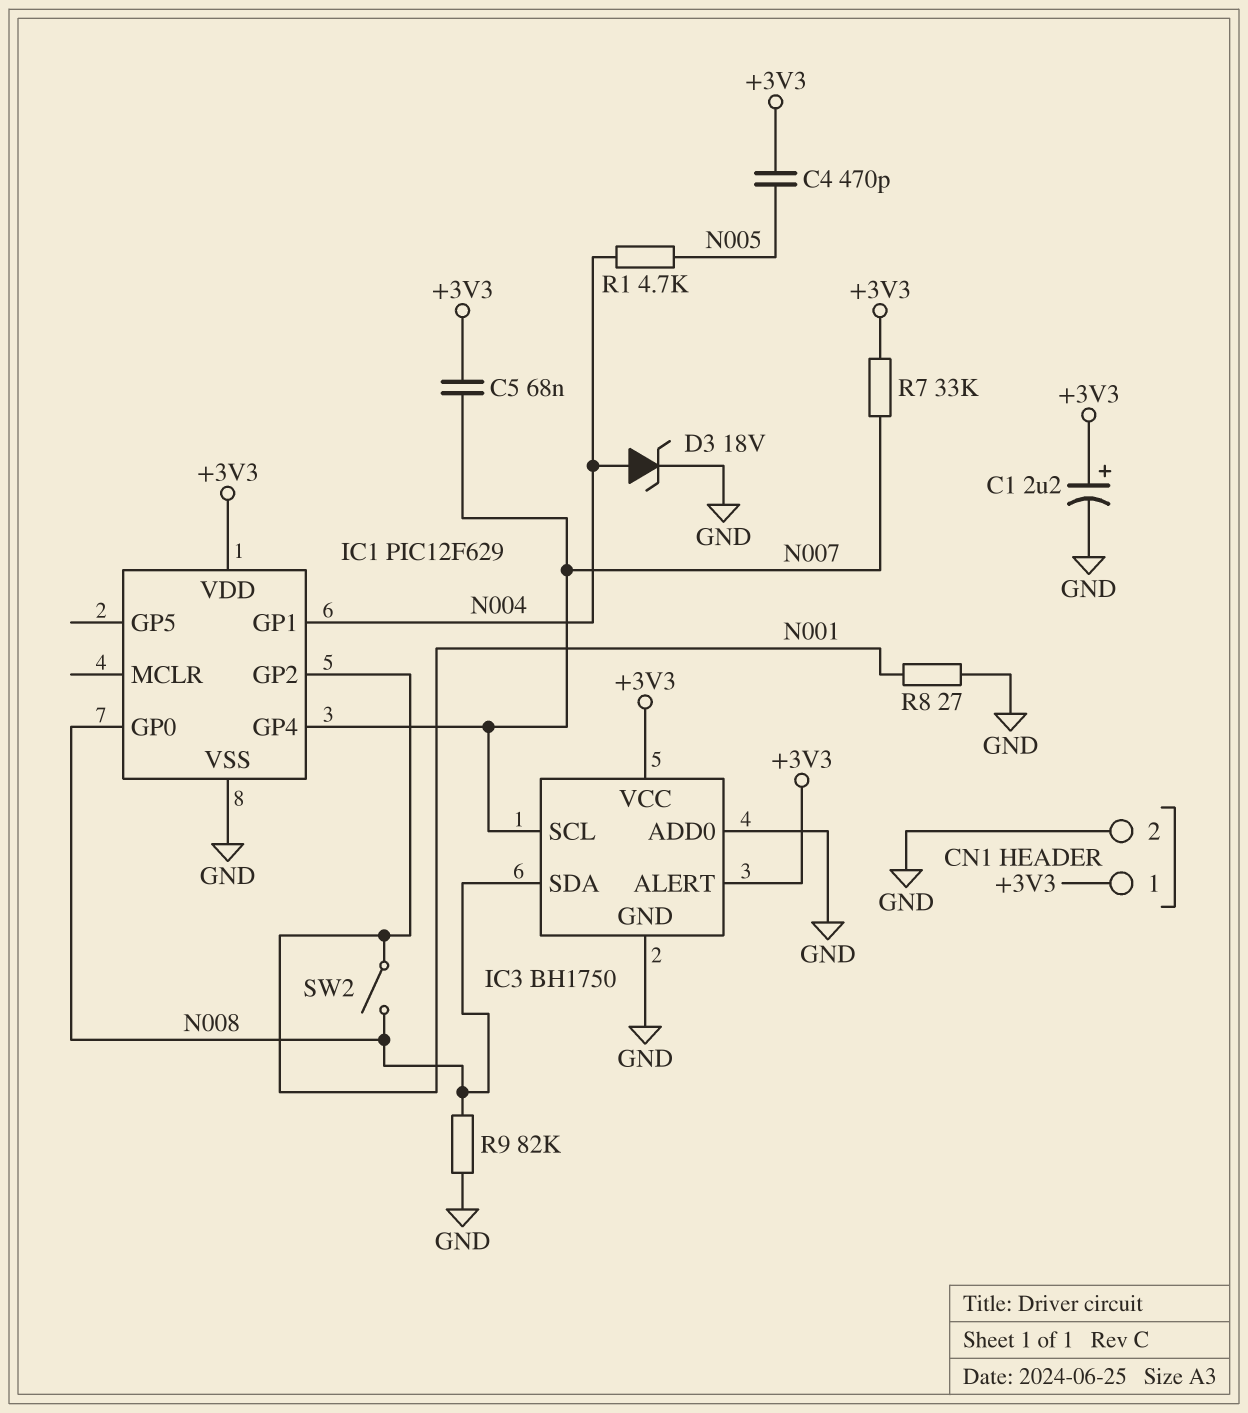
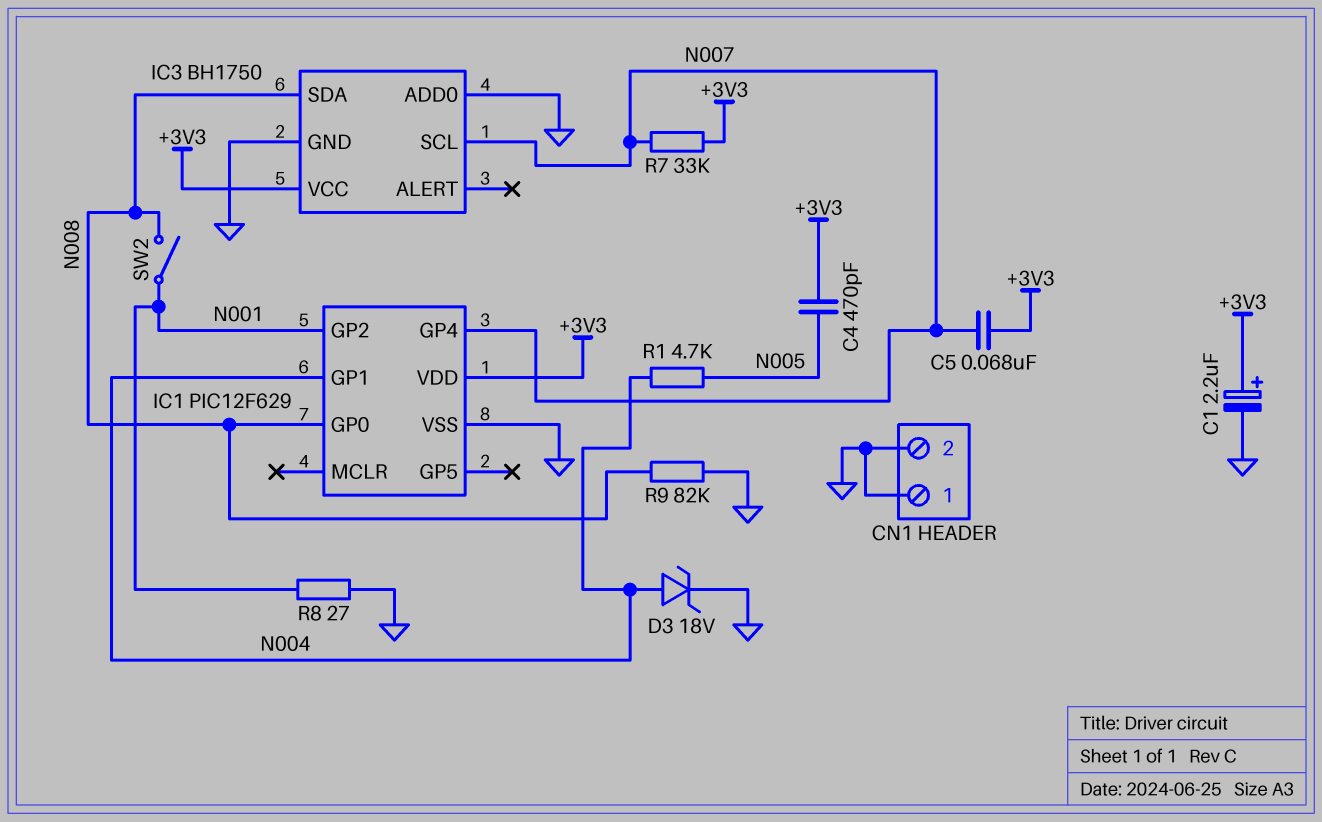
CN1 pin 1: +3V3 -> GND
IC3 pin ALERT: +3V3 -> none

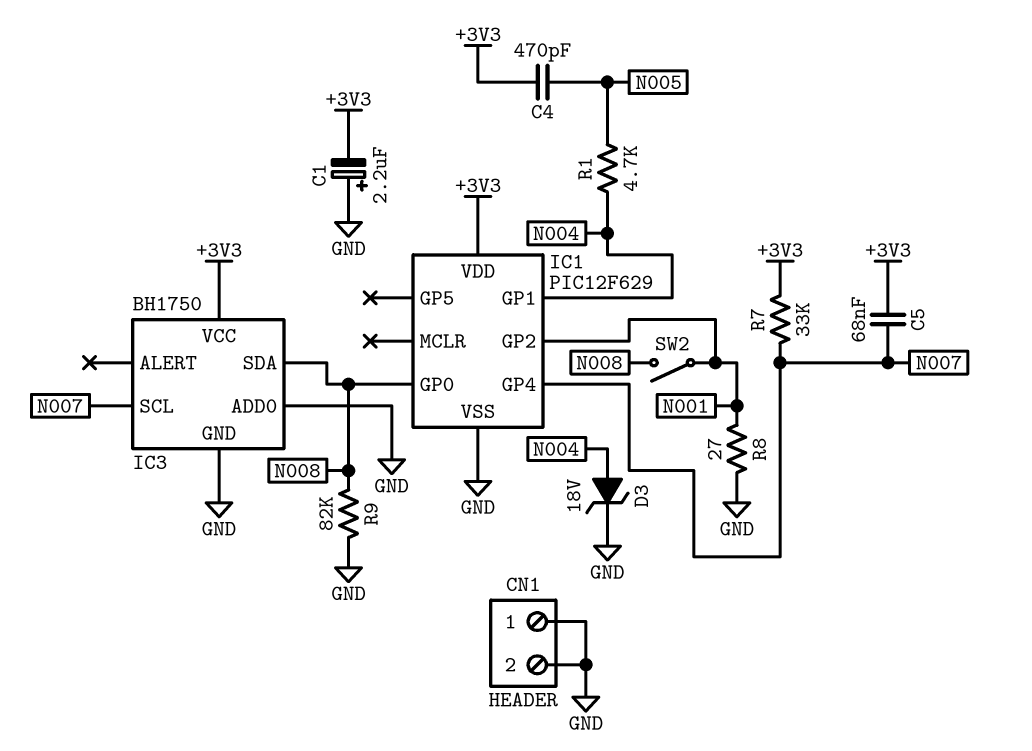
C1: 2.2uF (plus +3V3, minus GND) -> 2.2uF (plus GND, minus +3V3)

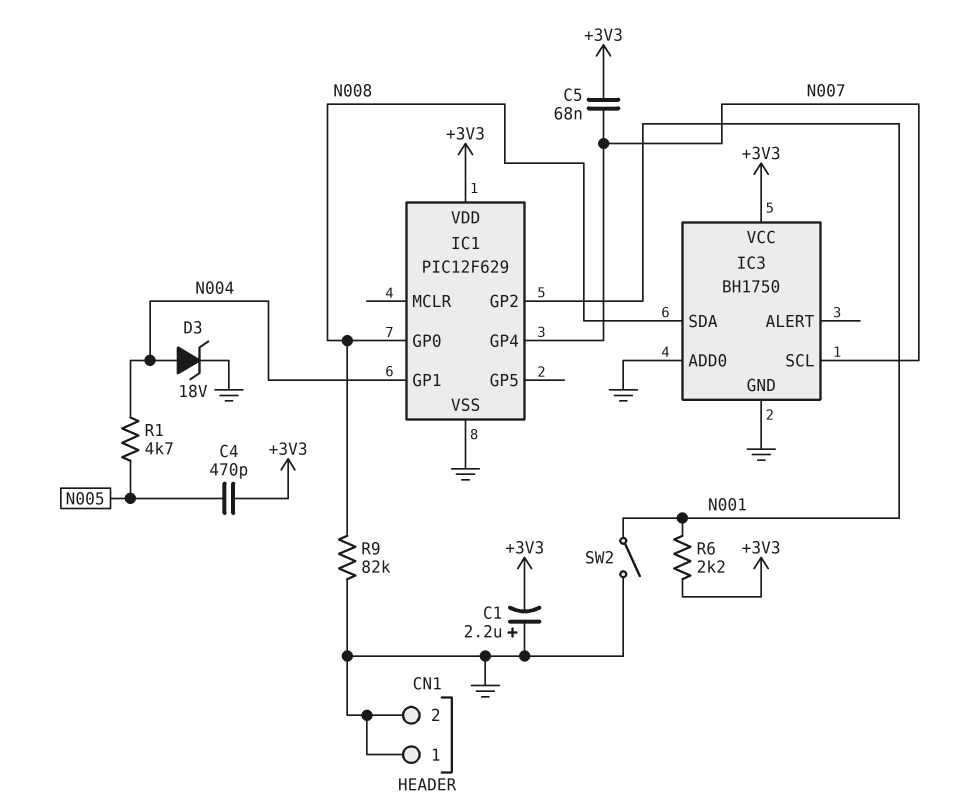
R6: none -> 2.2k (+3V3, N001)
R7: 33k (+3V3, N007) -> none
R8: 27 (GND, N001) -> none
SW2: switch (N001, N008) -> switch (GND, N001)

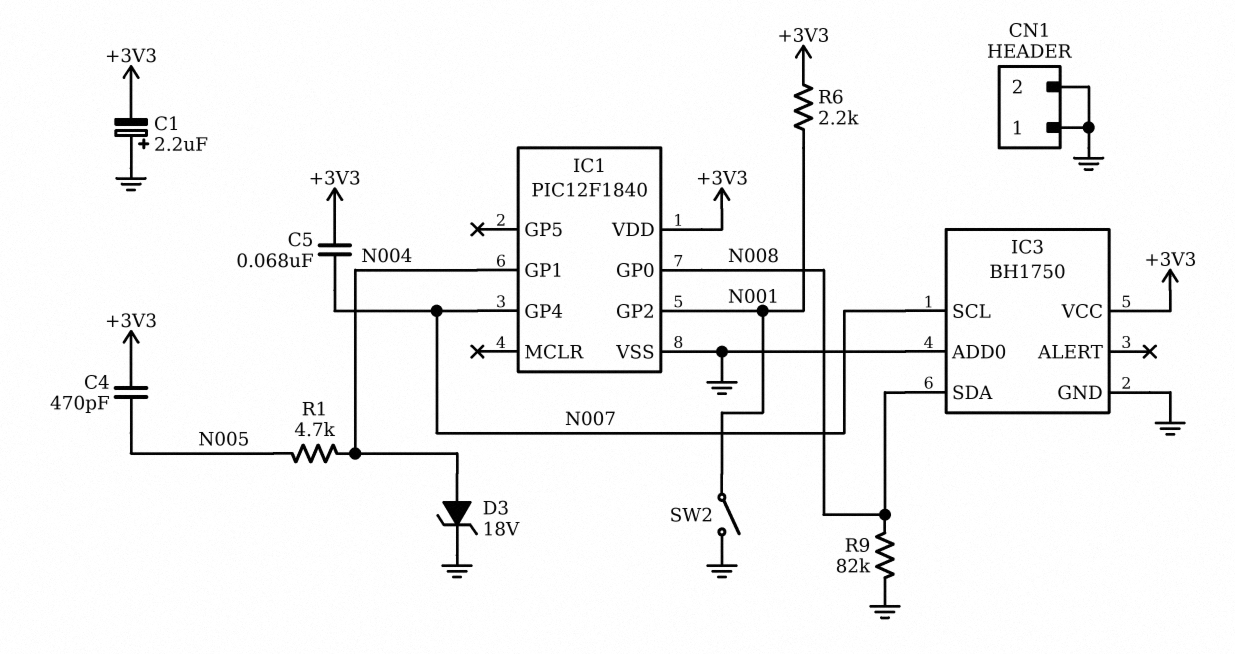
IC1: PIC12F629 -> PIC12F1840

